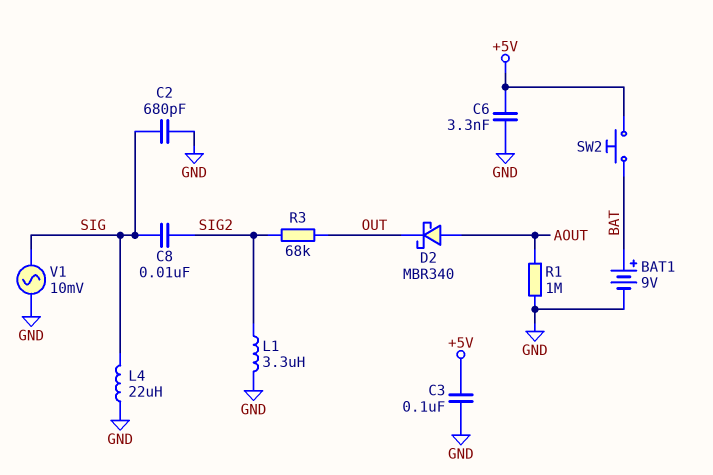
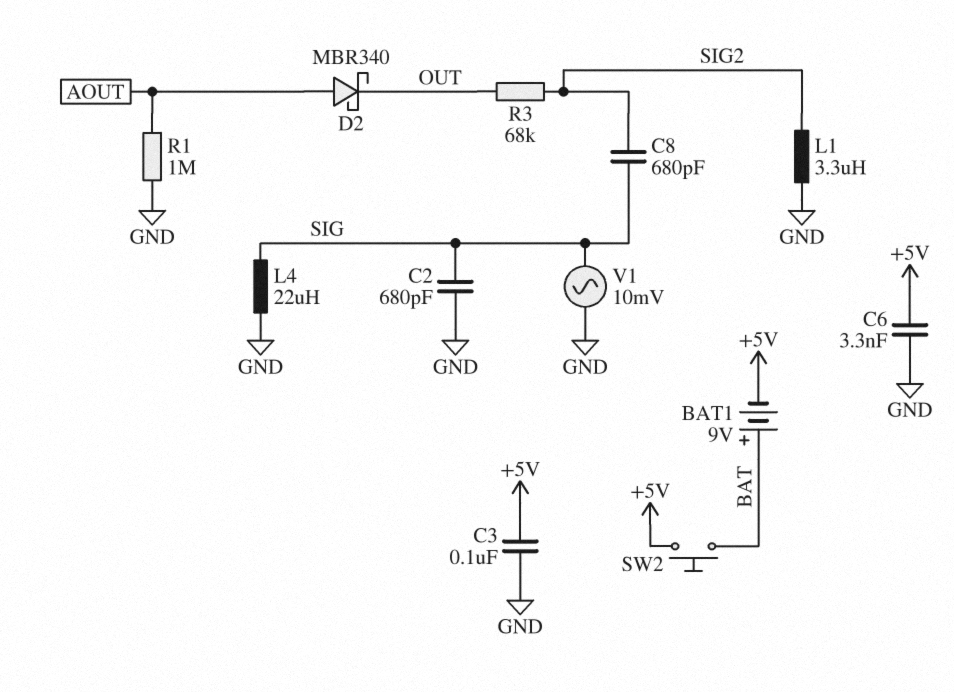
BAT1: 9V (plus BAT, minus GND) -> 9V (plus BAT, minus +5V)
C8: 10nF (SIG, SIG2) -> 680pF (SIG, SIG2)

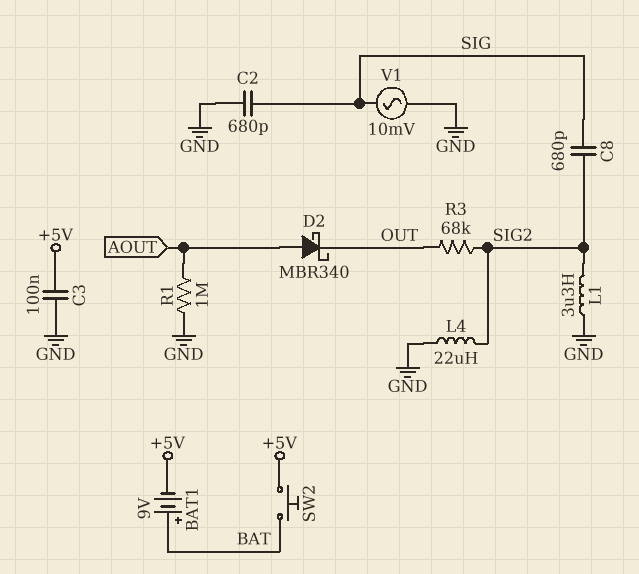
C6: 3.3nF (+5V, GND) -> none
L4: 22uH (GND, SIG) -> 22uH (GND, SIG2)

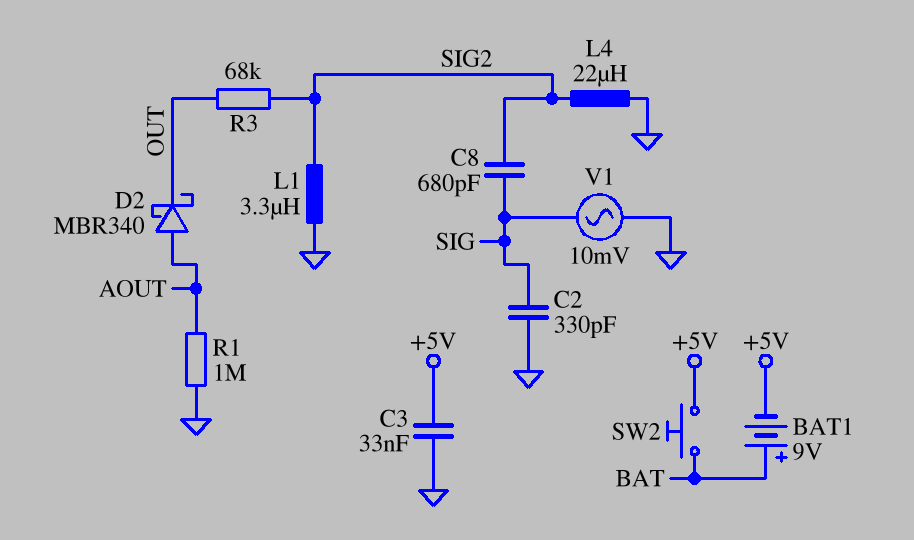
C2: 680pF (GND, SIG) -> 330pF (GND, SIG)
C3: 100nF (+5V, GND) -> 33nF (+5V, GND)

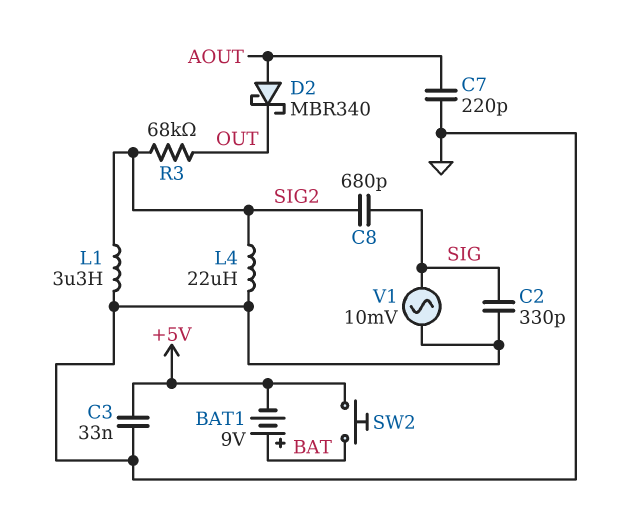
C7: none -> 220pF (AOUT, GND)
R1: 1M (AOUT, GND) -> none

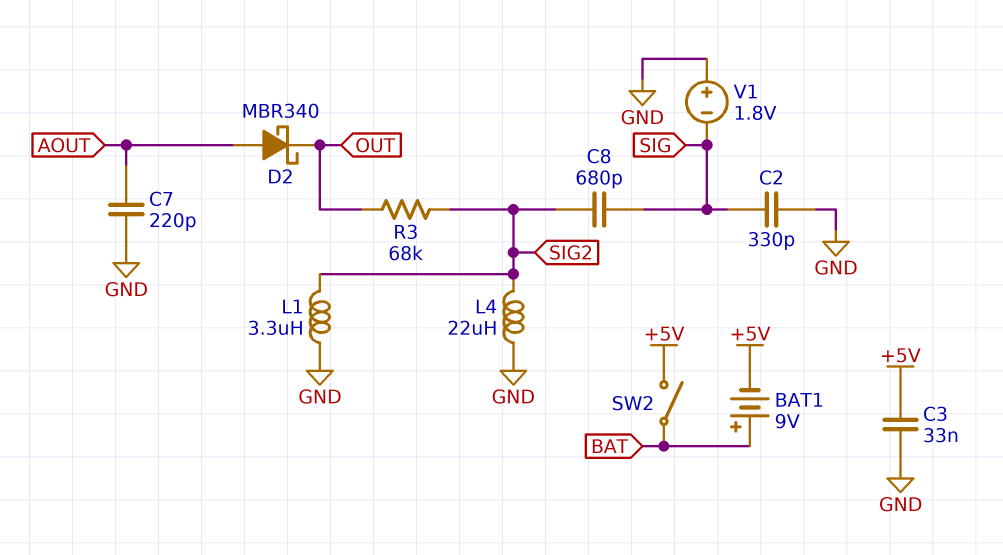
SW2: button (+5V, BAT) -> switch (+5V, BAT)
V1: AC 10mV (GND, SIG) -> 1.8V (plus GND, minus SIG)

